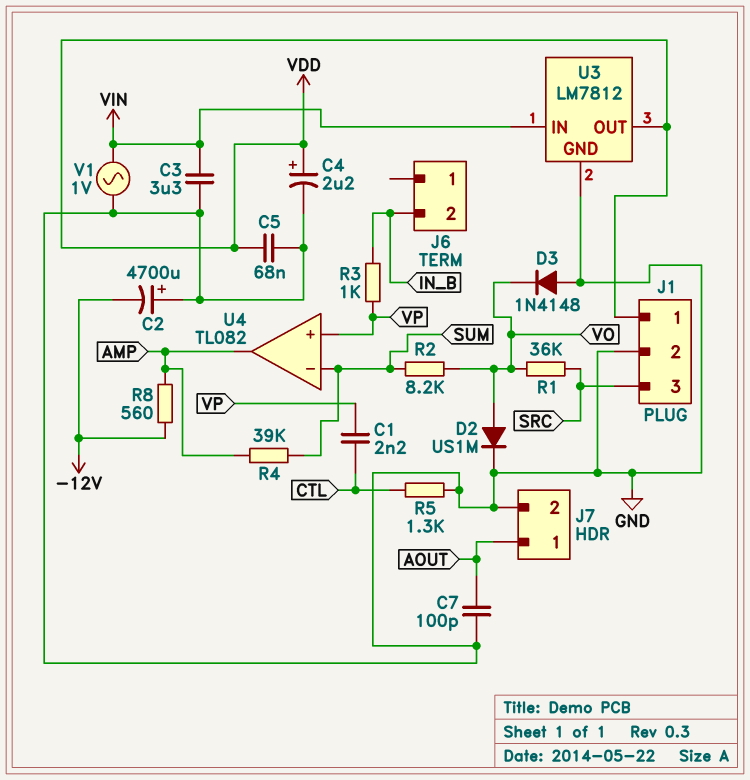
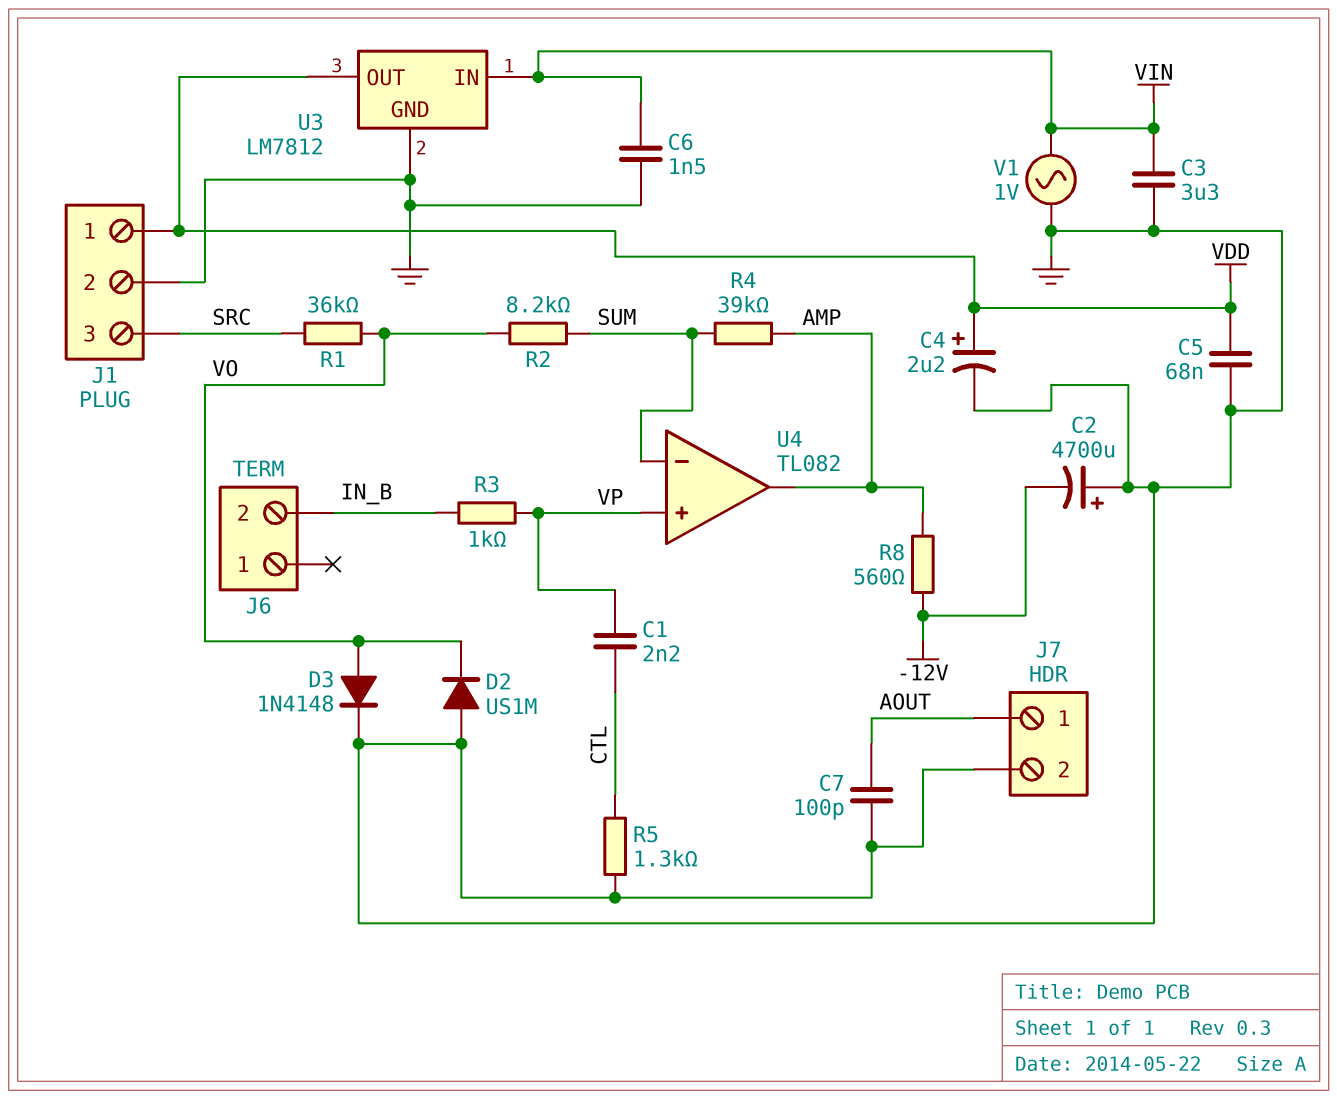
C6: none -> 1.5nF (GND, VIN)
D2: diode US1M (A VO, K GND) -> diode US1M (A GND, K VO)
D3: diode 1N4148 (A GND, K VO) -> diode 1N4148 (A VO, K GND)

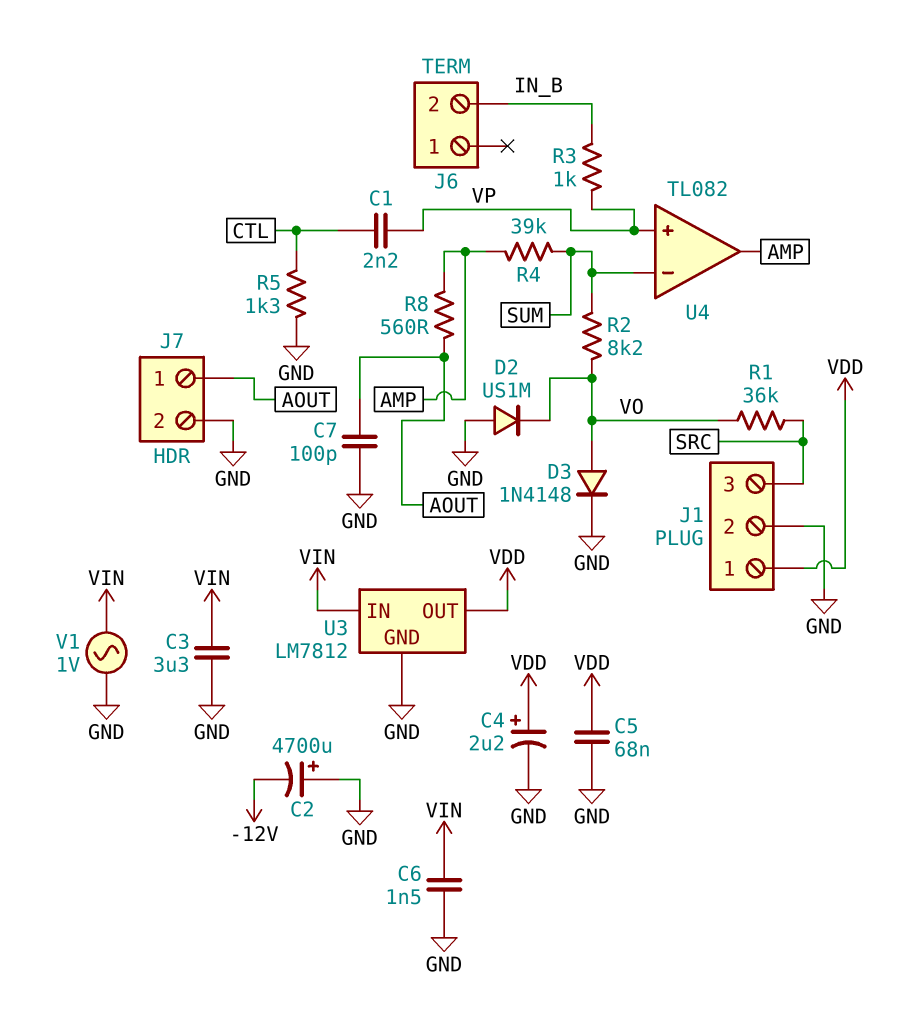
R8: 560 (-12V, AMP) -> 560 (AMP, AOUT)

